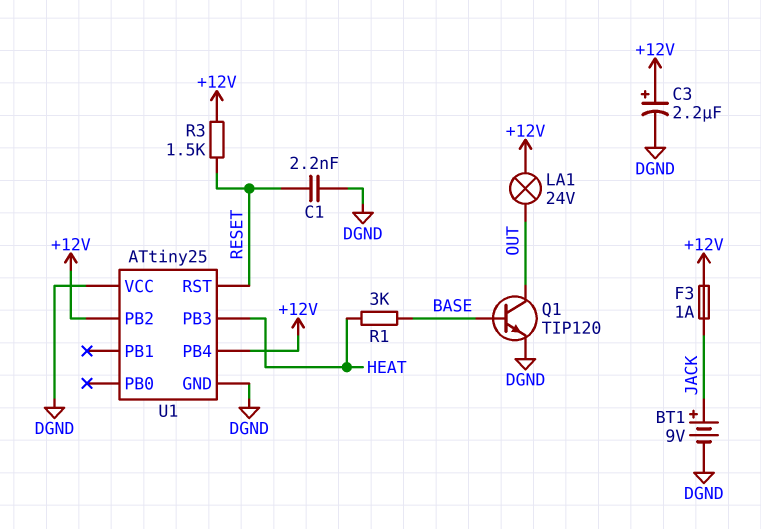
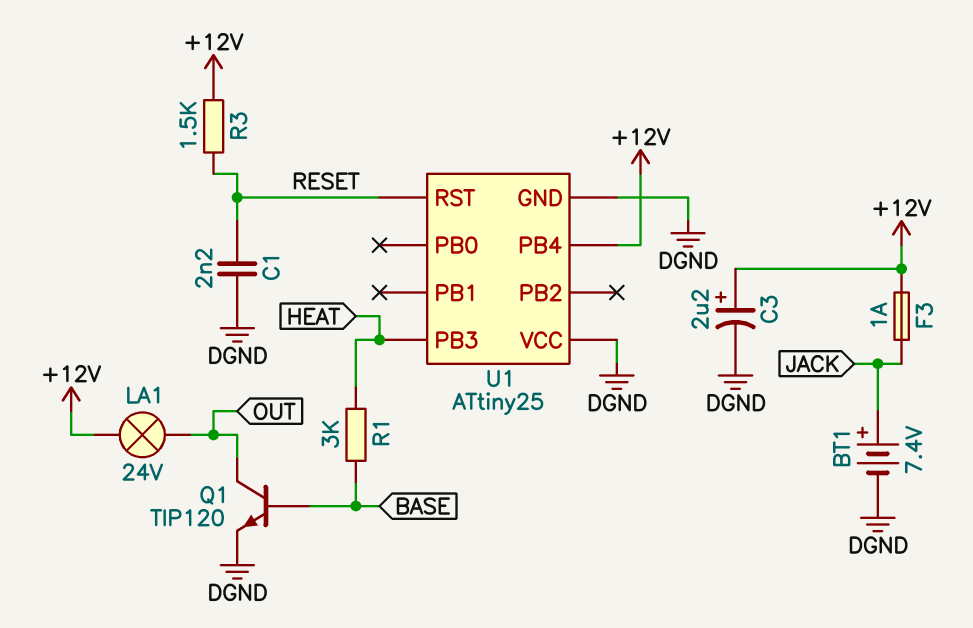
BT1: 9V (plus JACK, minus DGND) -> 7.4V (plus JACK, minus DGND)
U1 pin PB2: +12V -> none

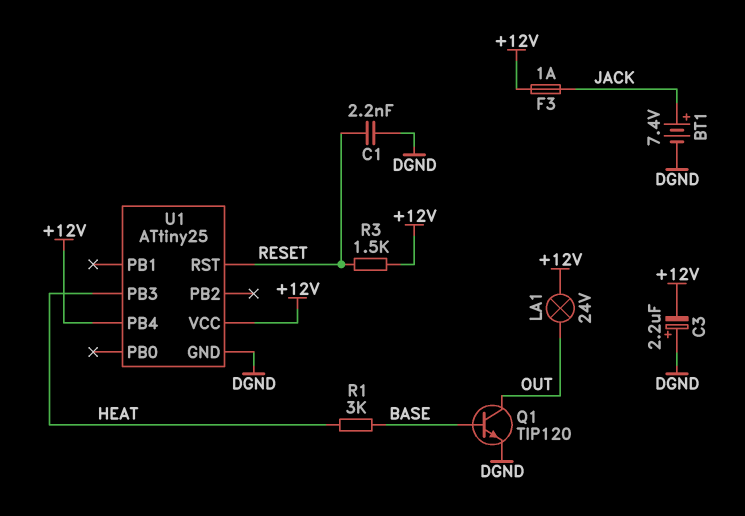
C3: 2.2uF (plus +12V, minus DGND) -> 2.2uF (plus DGND, minus +12V)
U1 pin VCC: DGND -> +12V

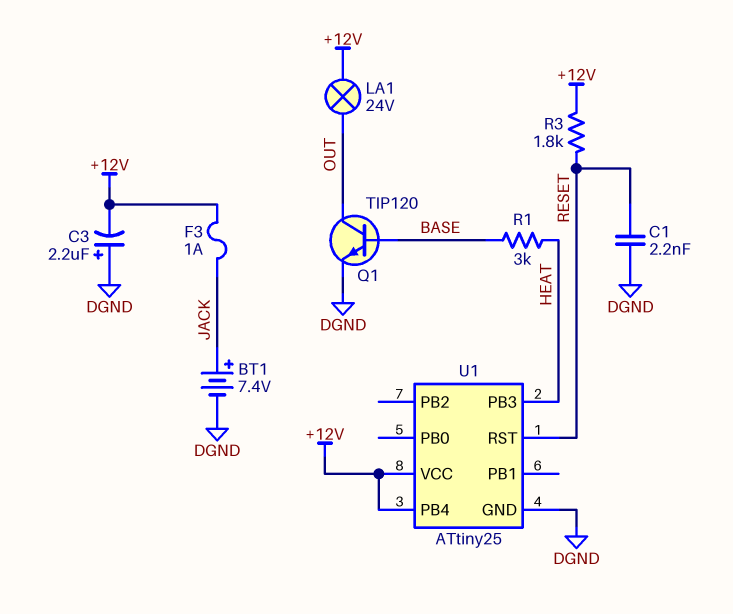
R3: 1.5k (+12V, RESET) -> 1.8k (+12V, RESET)

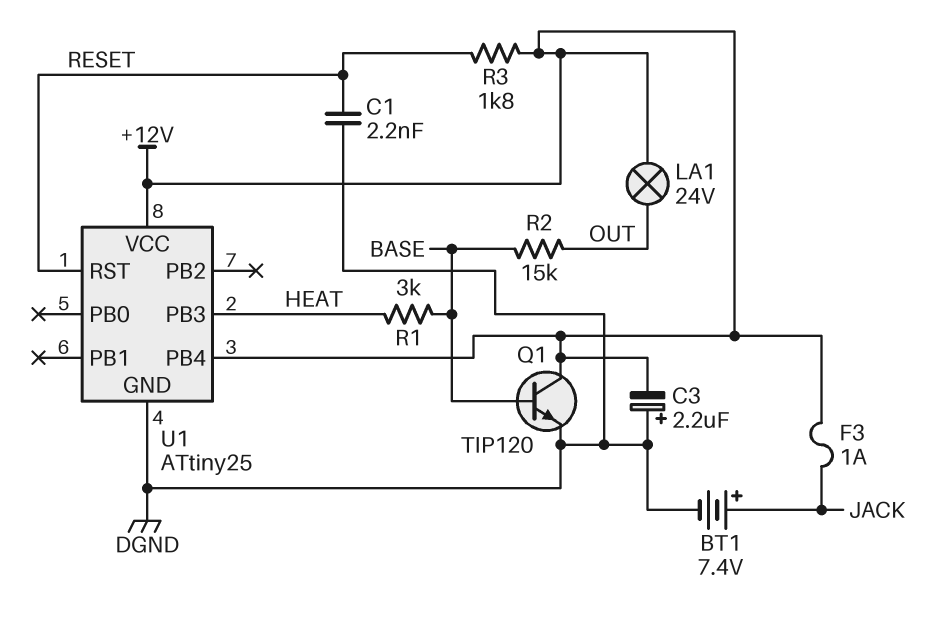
Q1: NPN TIP120 (B BASE, C OUT, E DGND) -> NPN TIP120 (B BASE, C +12V, E DGND)
R2: none -> 15k (BASE, OUT)

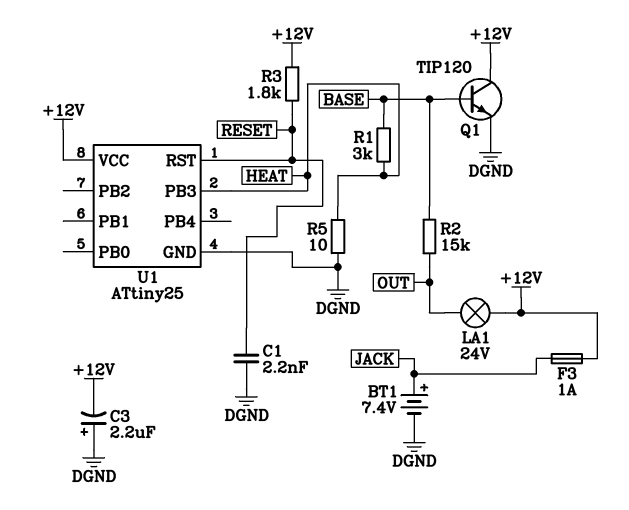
R5: none -> 10 (DGND, HEAT)
U1 pin PB4: +12V -> none

